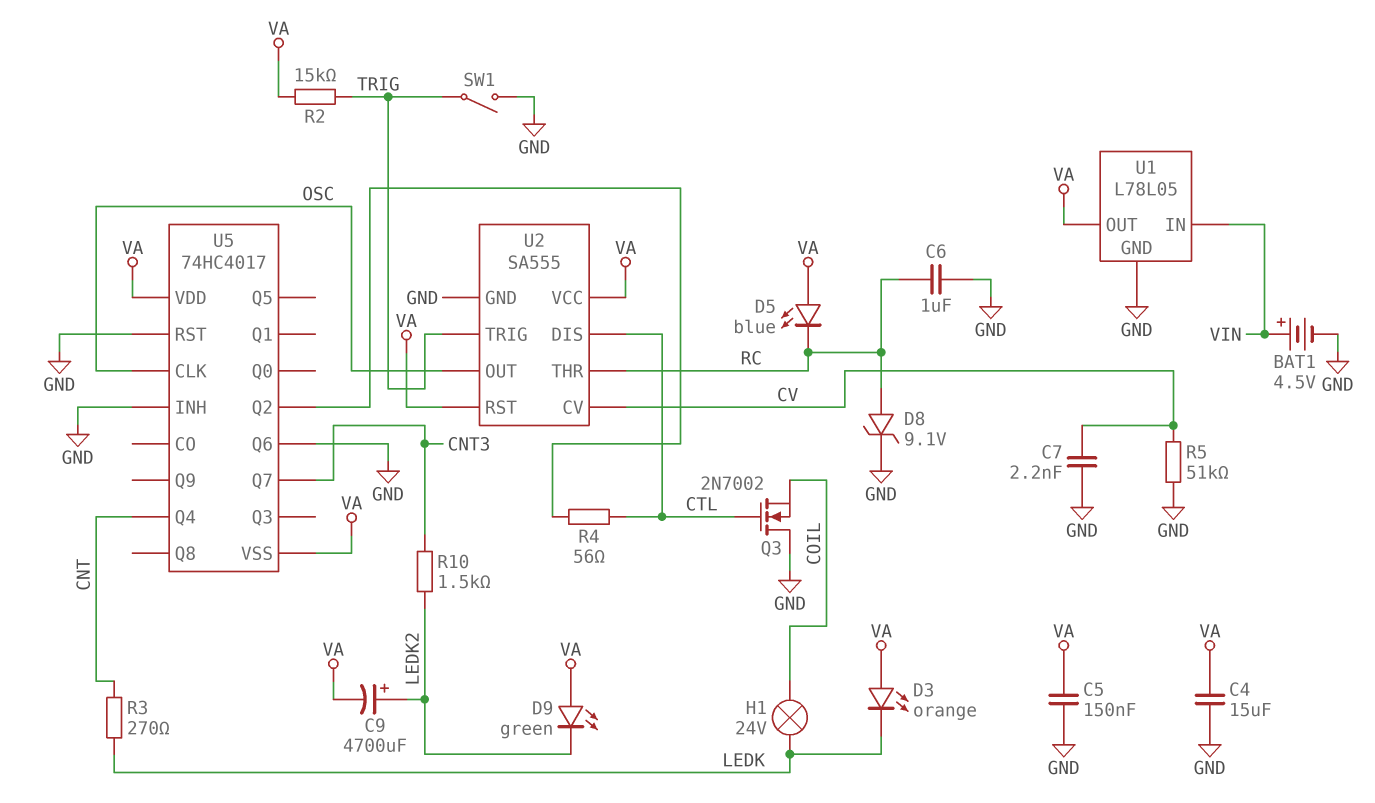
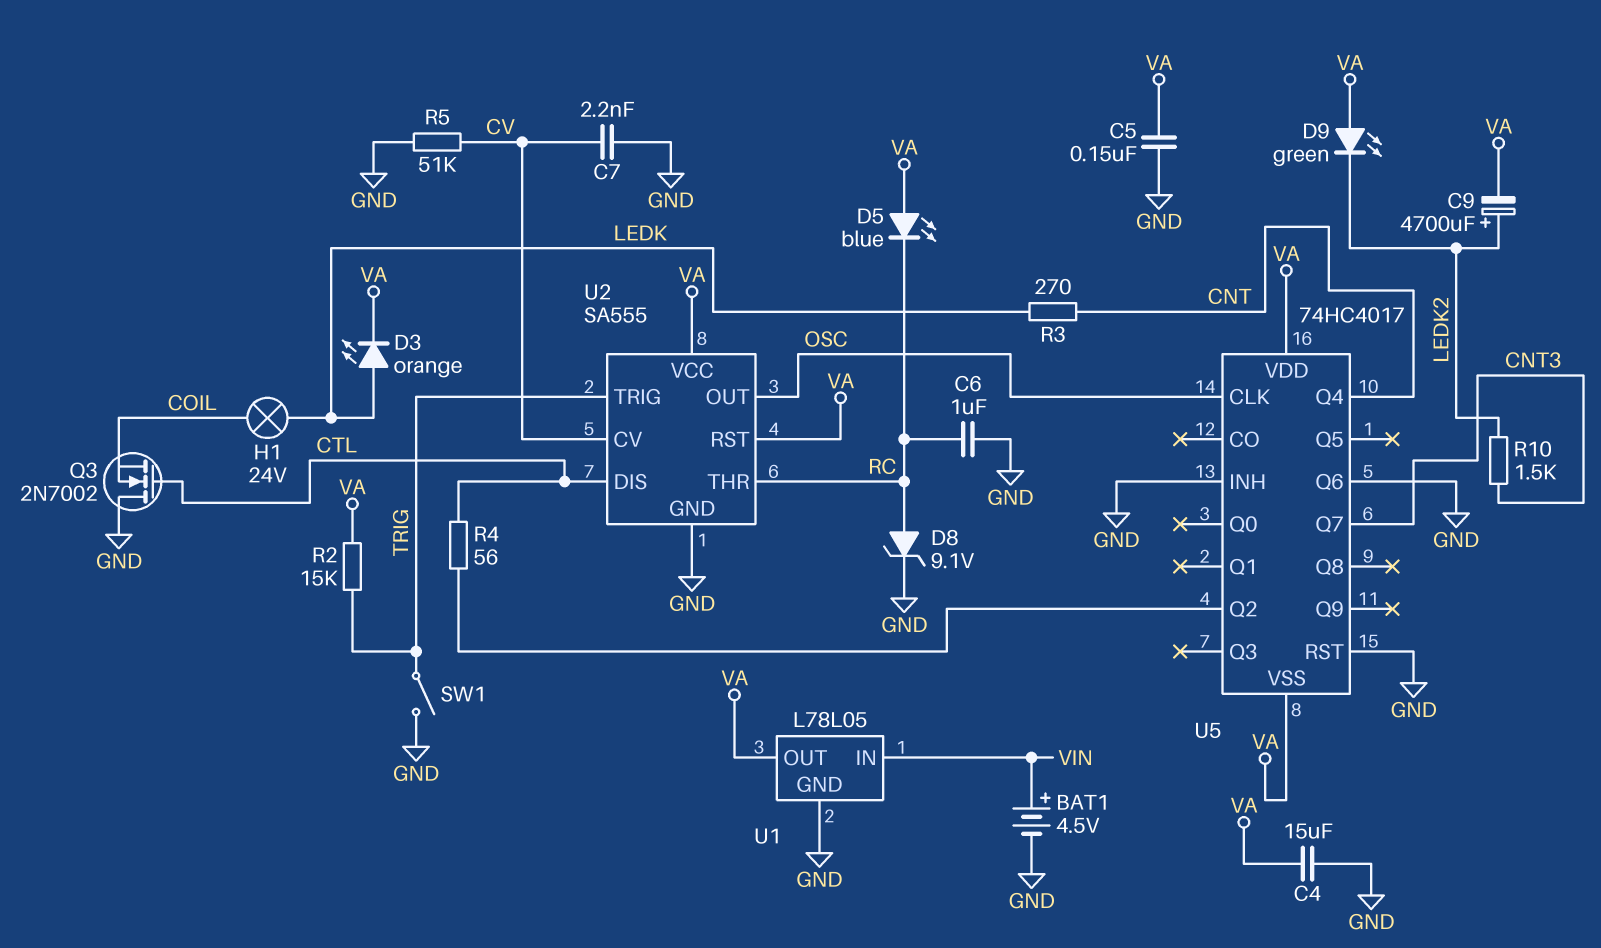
D3: LED orange (A VA, K LEDK) -> LED orange (A LEDK, K VA)

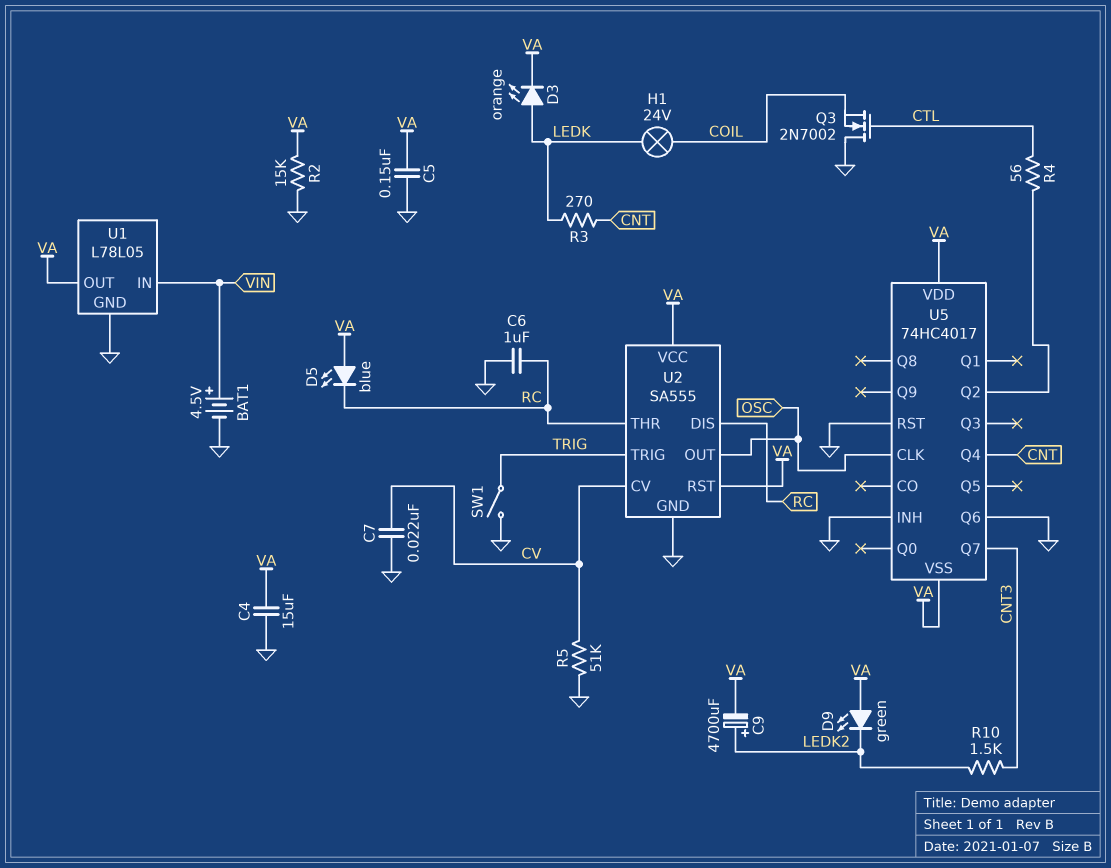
C7: 2.2nF (CV, GND) -> 22nF (CV, GND)
D8: zener 9.1V (A RC, K GND) -> none
R2: 15k (TRIG, VA) -> 15k (GND, VA)
U2 pin DIS: CTL -> RC

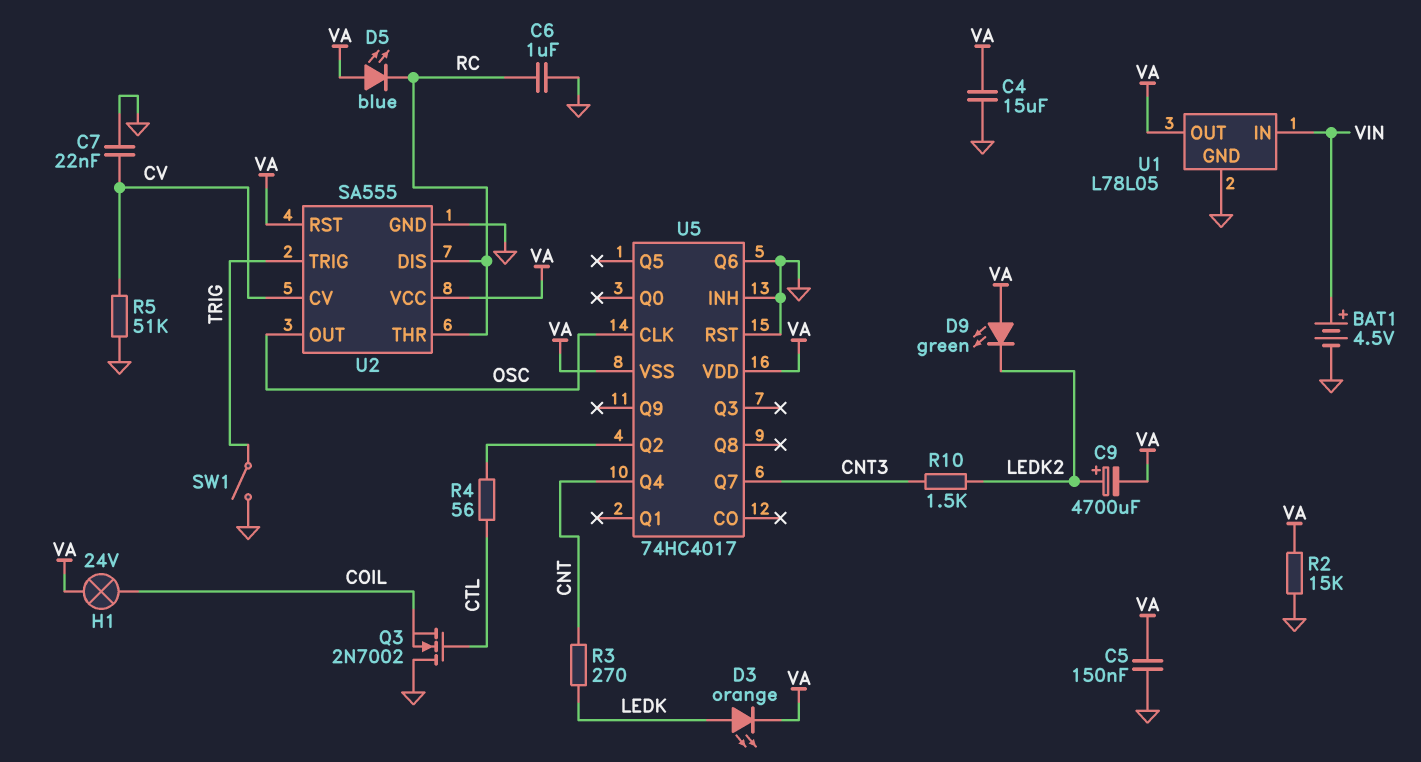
H1: lamp 24V (COIL, LEDK) -> lamp 24V (COIL, VA)

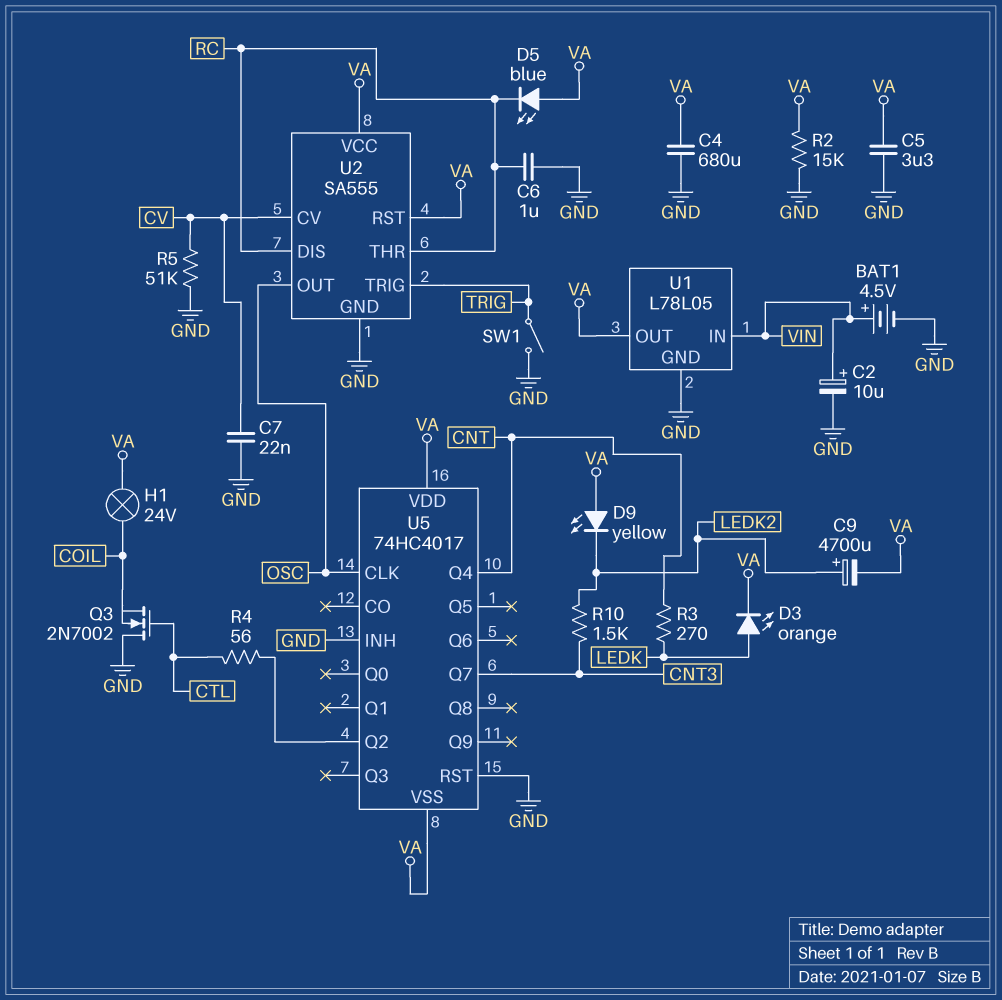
C2: none -> 10uF (plus VIN, minus GND)
C4: 15uF (GND, VA) -> 680uF (GND, VA)
C5: 150nF (GND, VA) -> 3.3uF (GND, VA)
D9: LED green (A VA, K LEDK2) -> LED yellow (A VA, K LEDK2)
U5 pin Q6: GND -> none

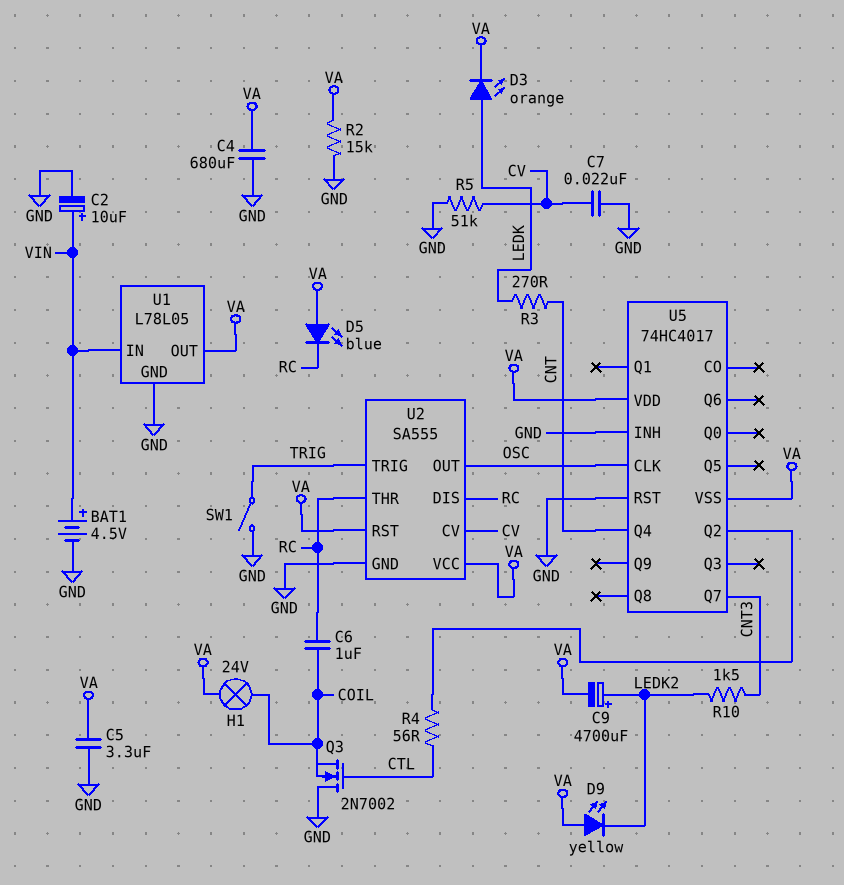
C6: 1uF (GND, RC) -> 1uF (COIL, RC)

